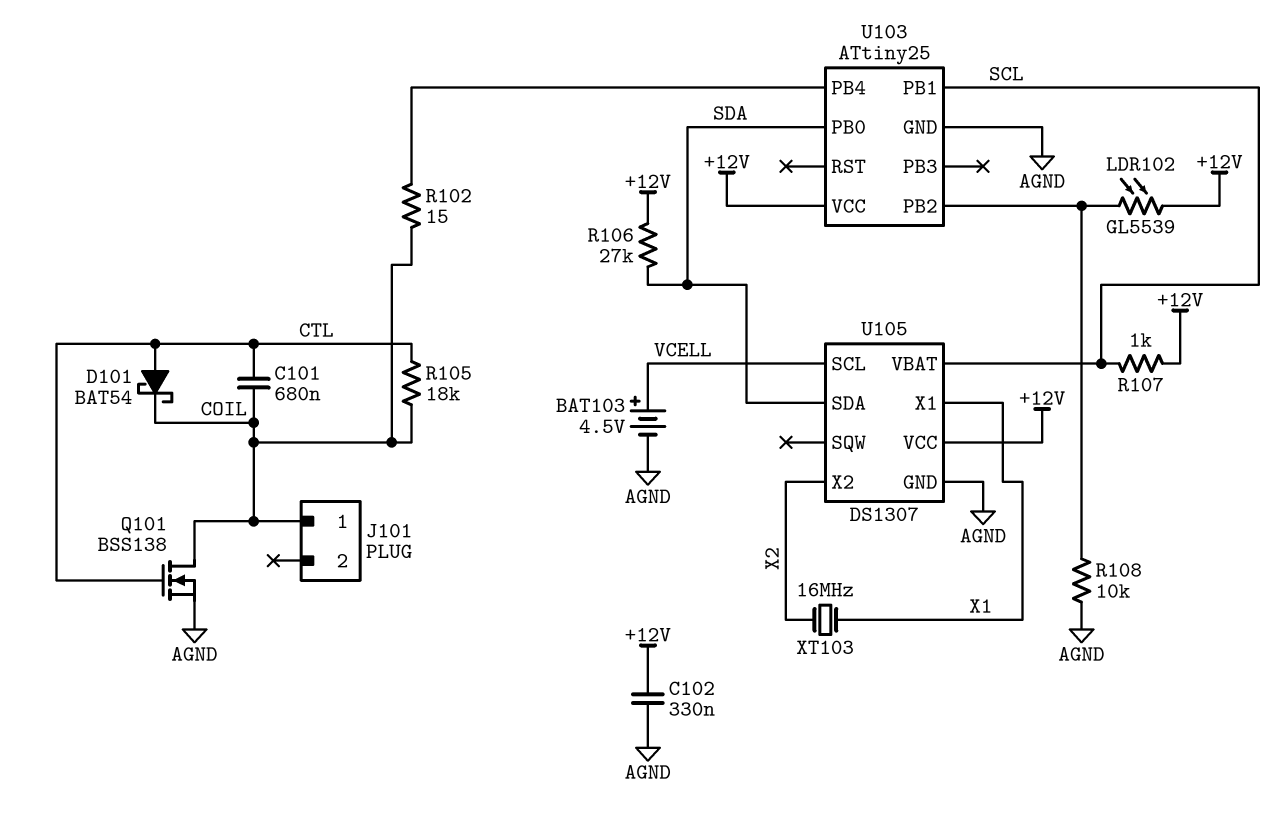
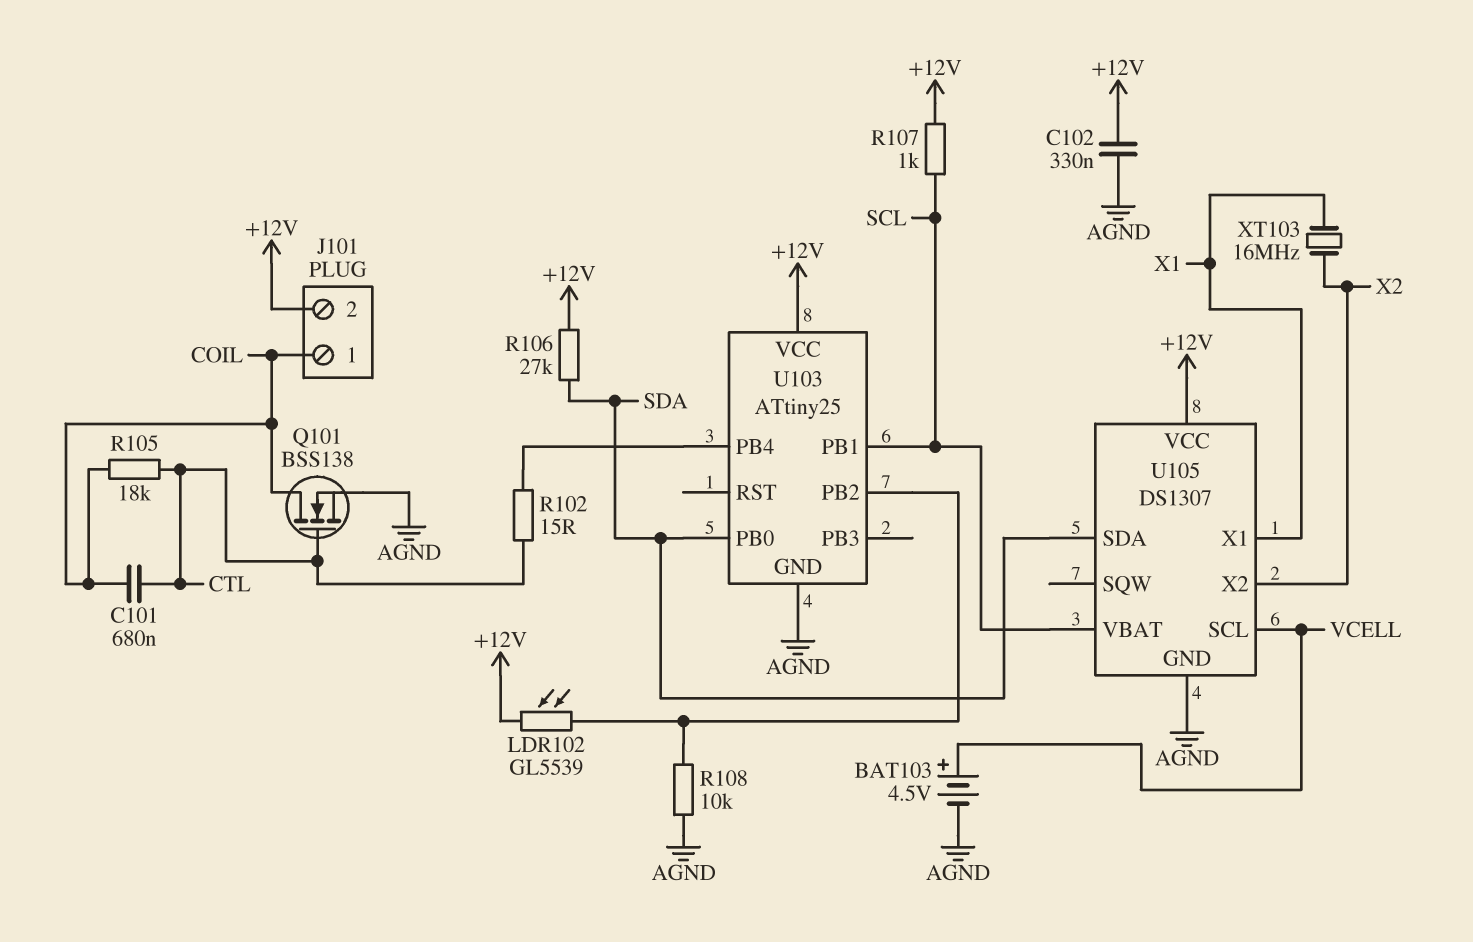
D101: schottky BAT54 (A CTL, K COIL) -> none
J101 pin 2: none -> +12V
R102: 15 (COIL, U103/PB4) -> 15 (CTL, U103/PB4)

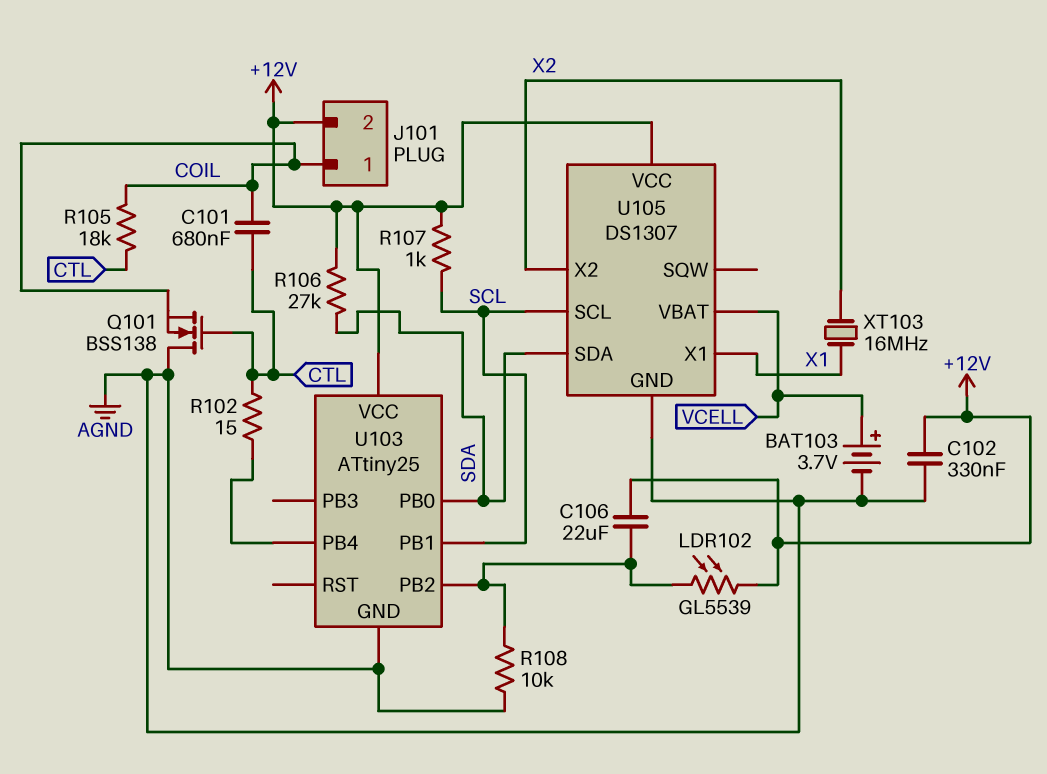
BAT103: 4.5V (plus VCELL, minus AGND) -> 3.7V (plus VCELL, minus AGND)
C106: none -> 22uF (+12V, U103/PB2)
Q101: NMOS BSS138 (G CTL, D COIL, S AGND) -> NMOS BSS138 (G CTL, D AGND, S COIL)
U105 pin SCL: VCELL -> SCL
U105 pin VBAT: SCL -> VCELL

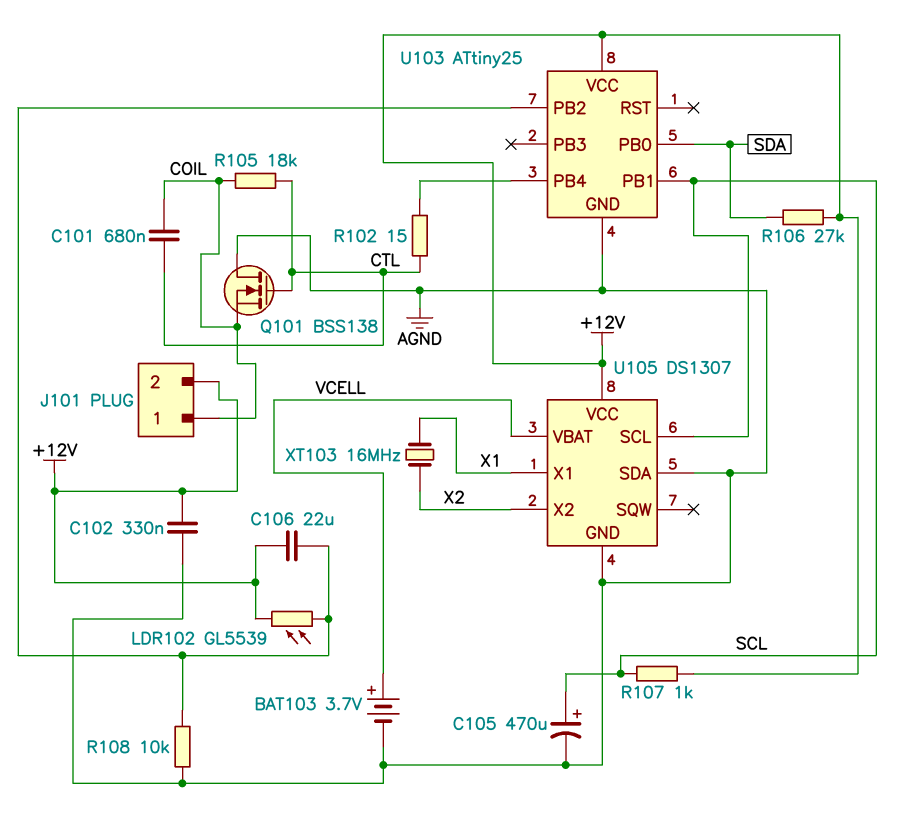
C105: none -> 470uF (plus SCL, minus AGND)
U105 pin SDA: SDA -> AGND

